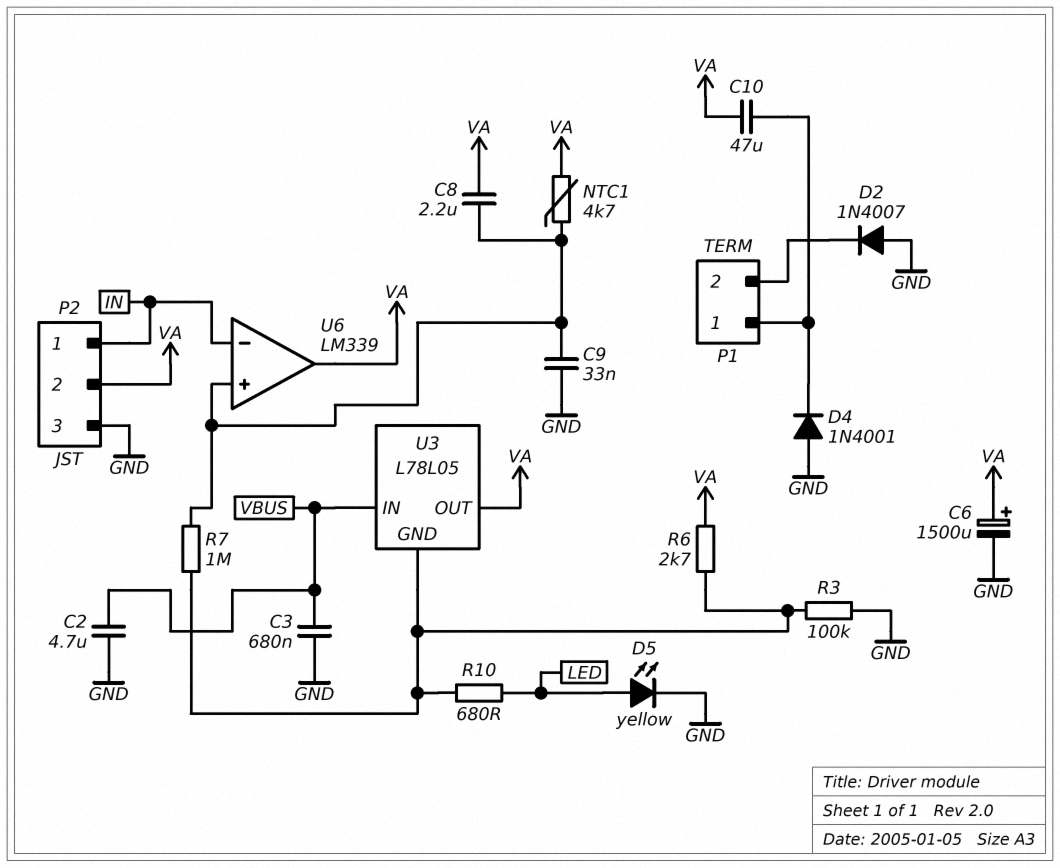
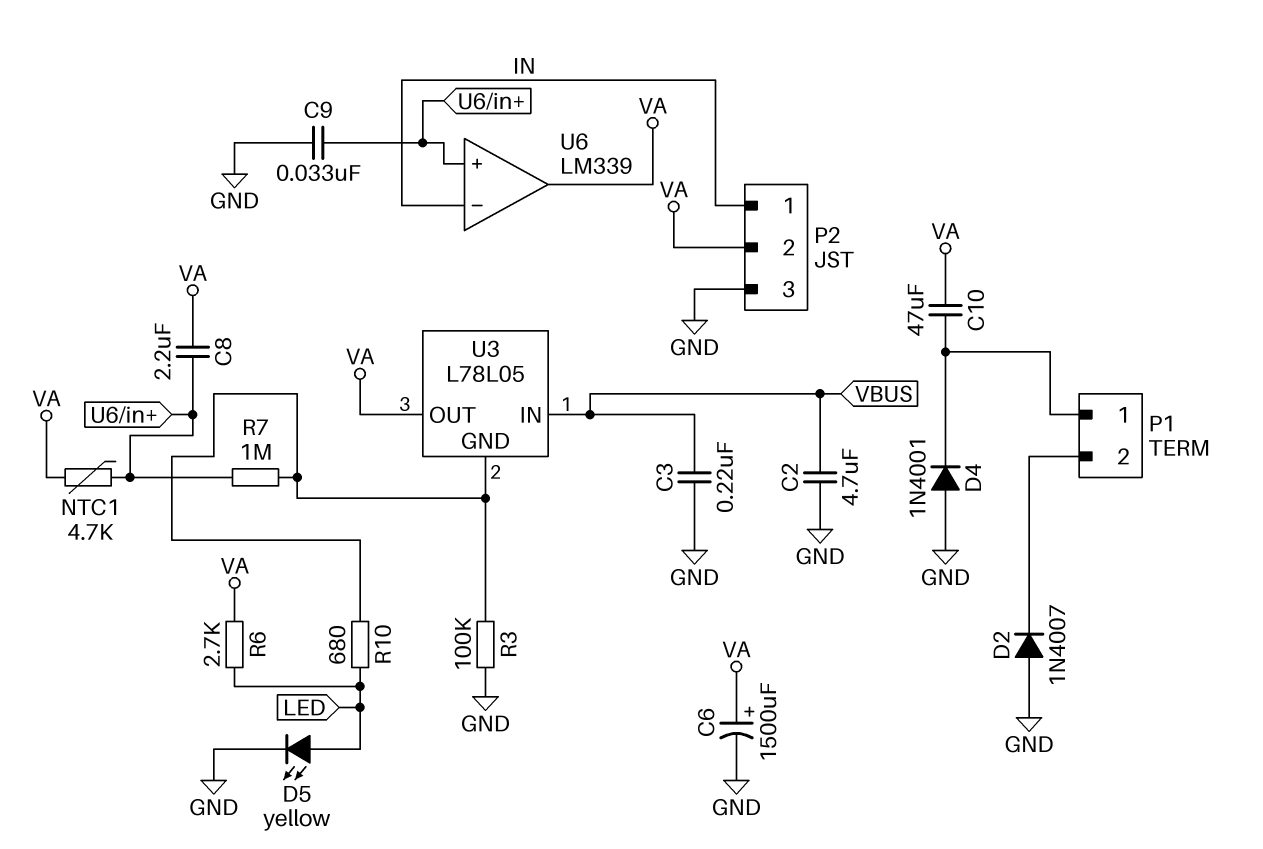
C3: 680nF (GND, VBUS) -> 220nF (GND, VBUS)
R6: 2.7k (U3/GND, VA) -> 2.7k (LED, VA)

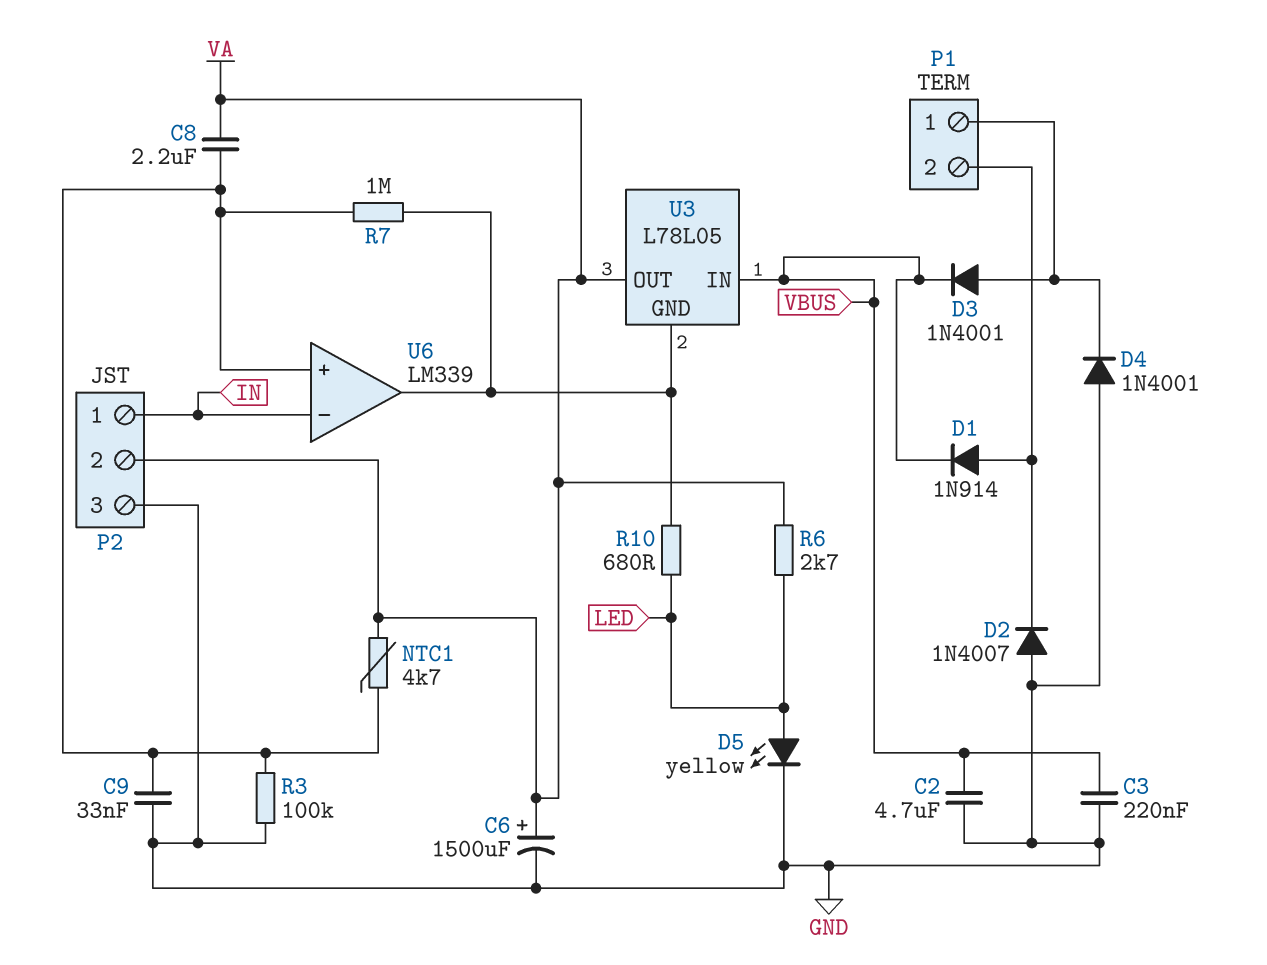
C10: 47uF (P1/1, VA) -> none
D1: none -> diode 1N914 (A P1/2, K VBUS)
D3: none -> diode 1N4001 (A P1/1, K VBUS)
R3: 100k (GND, U3/GND) -> 100k (GND, U6/in+)
U6 pin out: VA -> U3/GND

